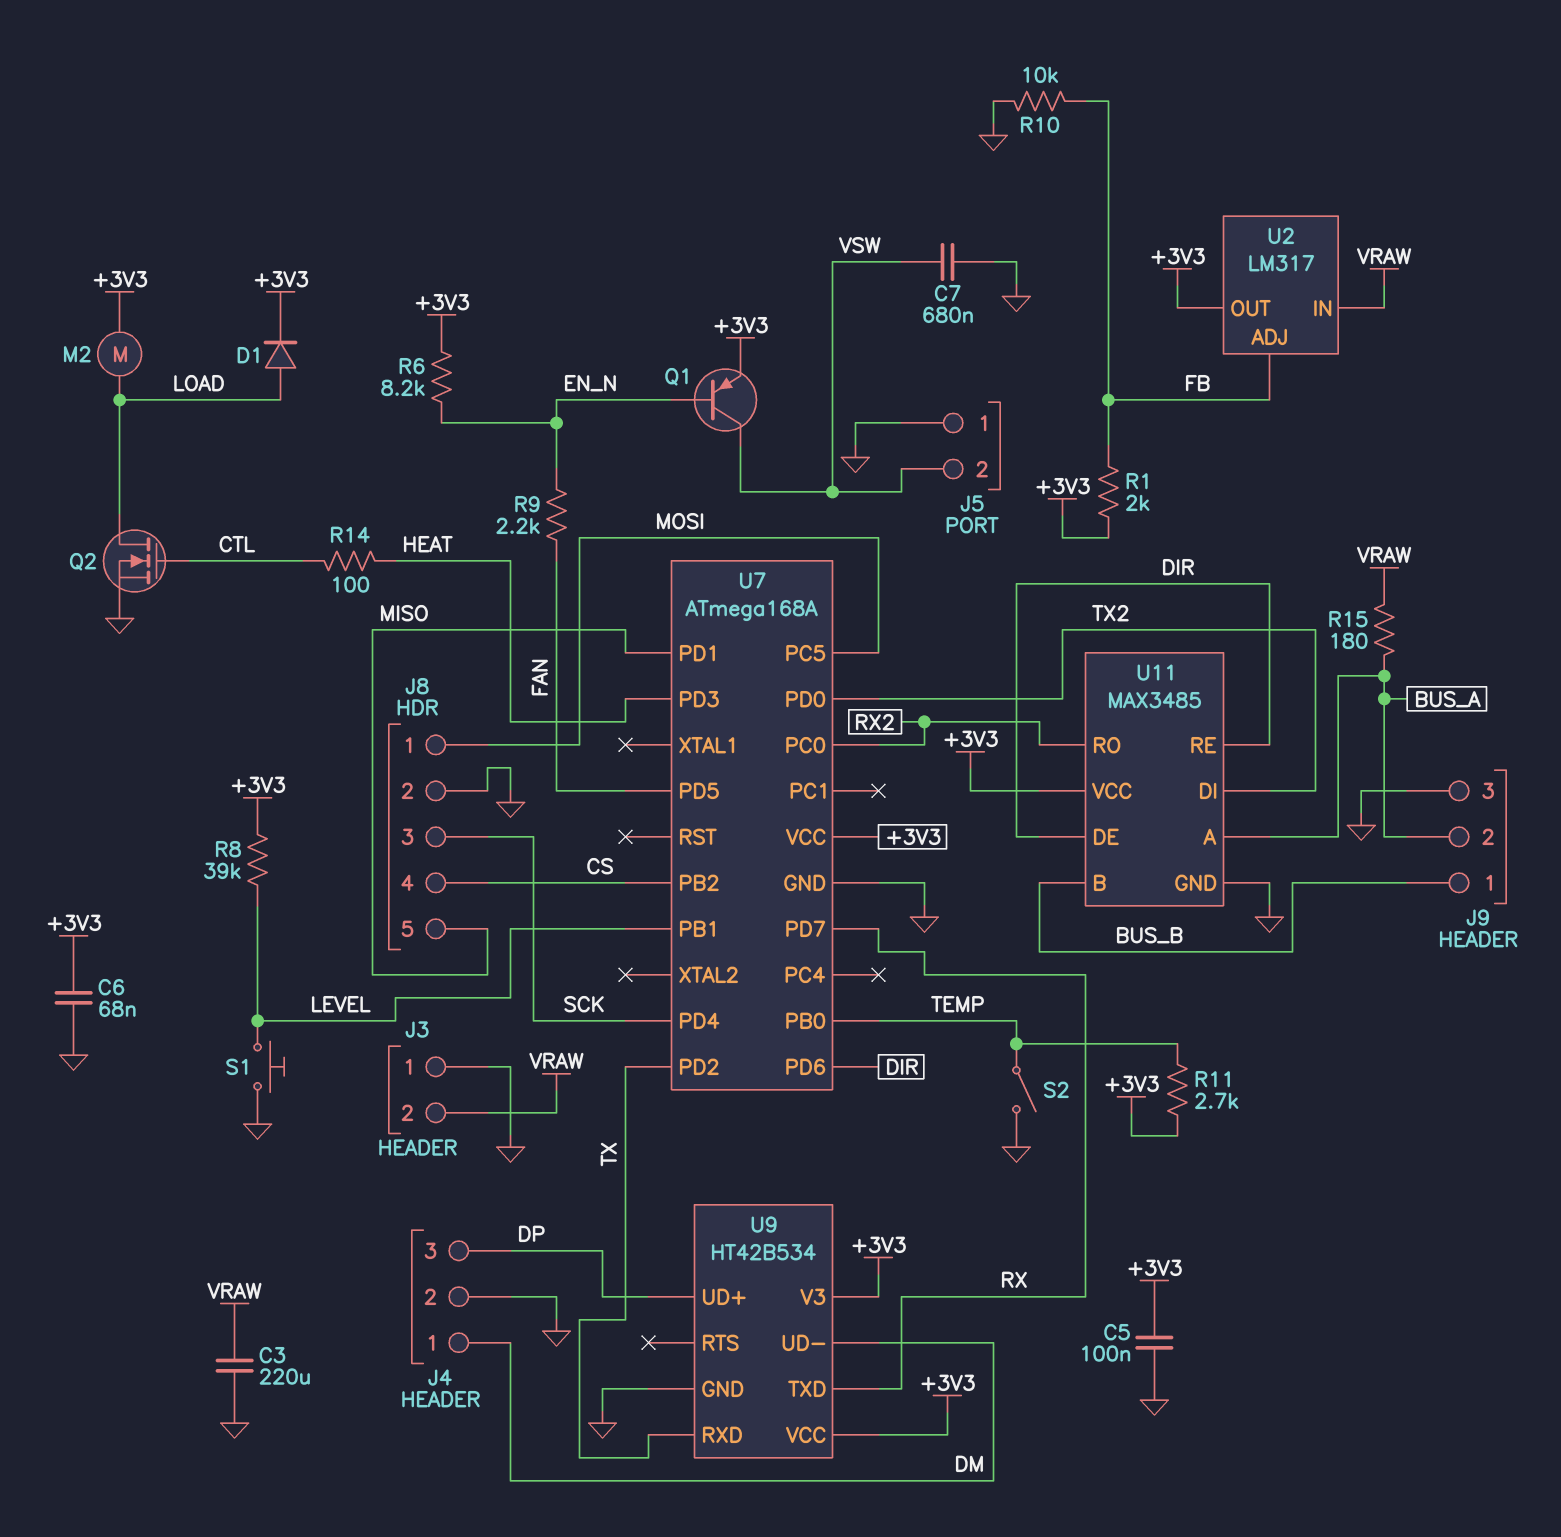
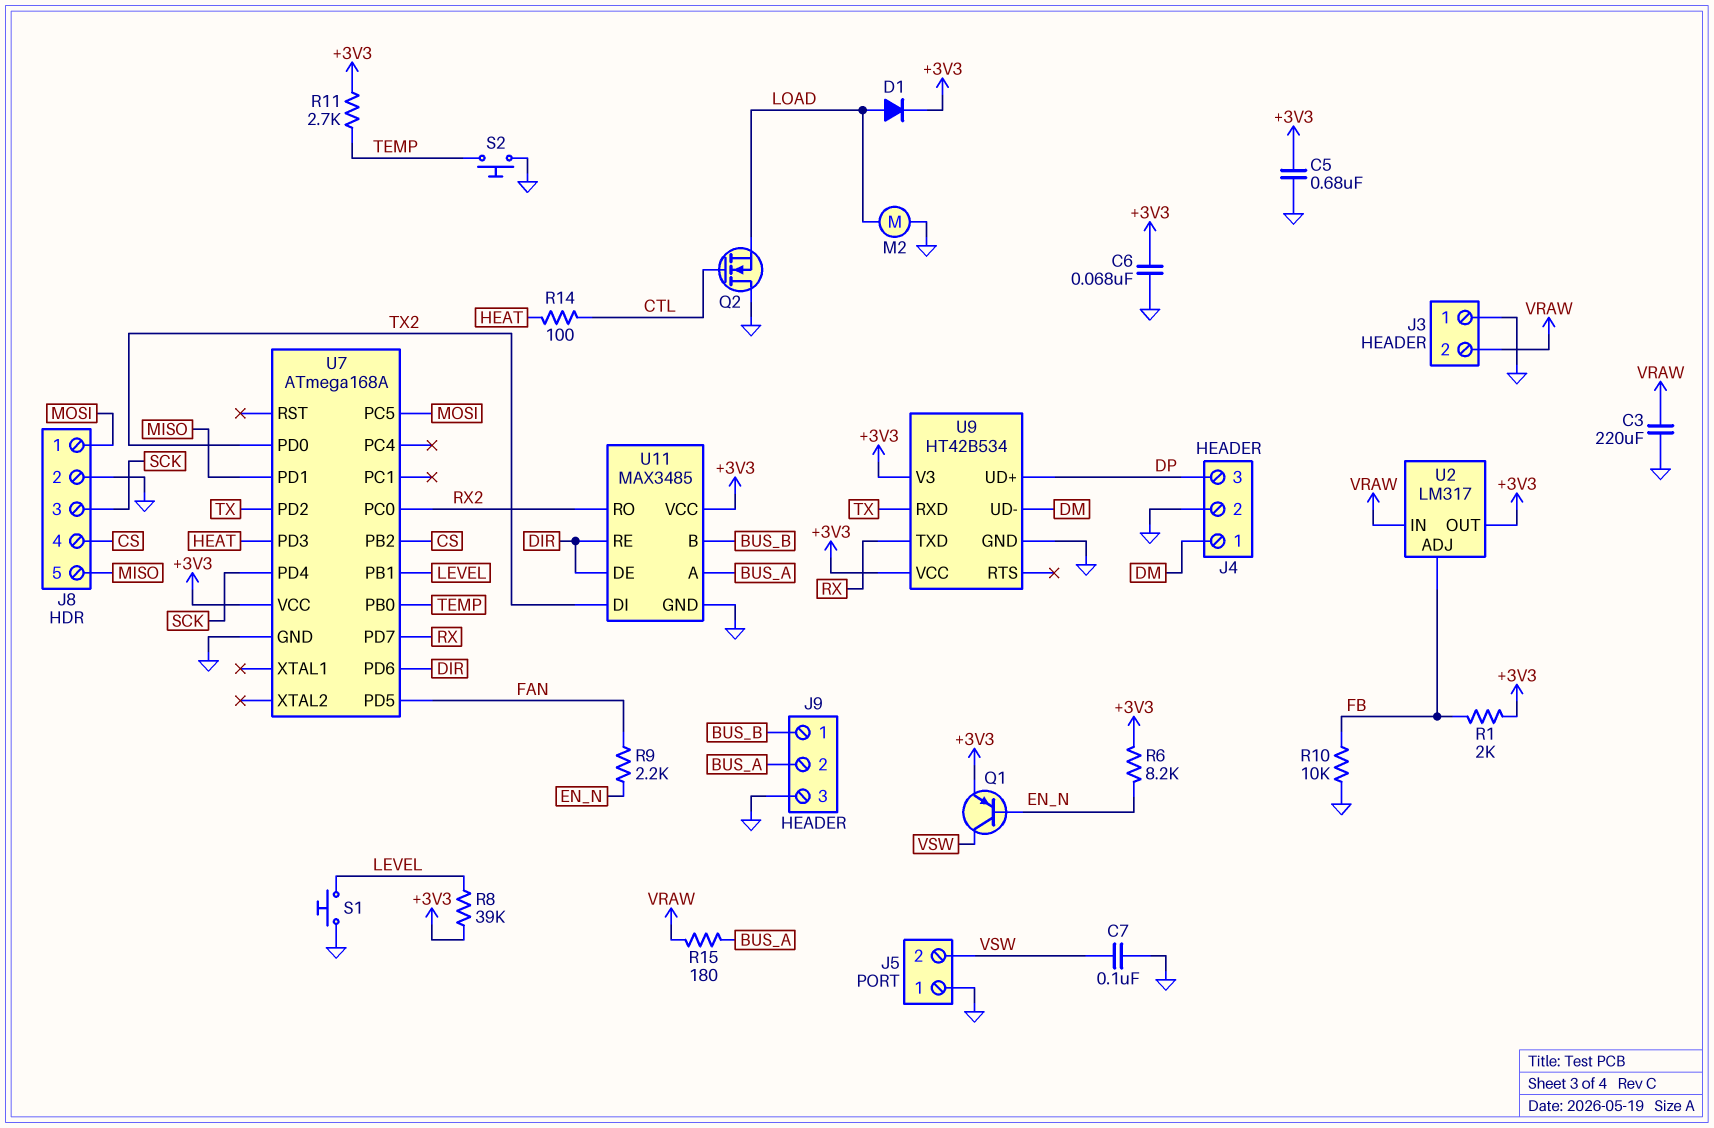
C5: 100nF (+3V3, GND) -> 680nF (+3V3, GND)
C7: 680nF (GND, VSW) -> 100nF (GND, VSW)
M2: motor (+3V3, LOAD) -> motor (GND, LOAD)
Q2: NMOS (G CTL, D LOAD, S GND) -> NMOS (G CTL, D GND, S LOAD)
S2: switch (GND, TEMP) -> button (GND, TEMP)

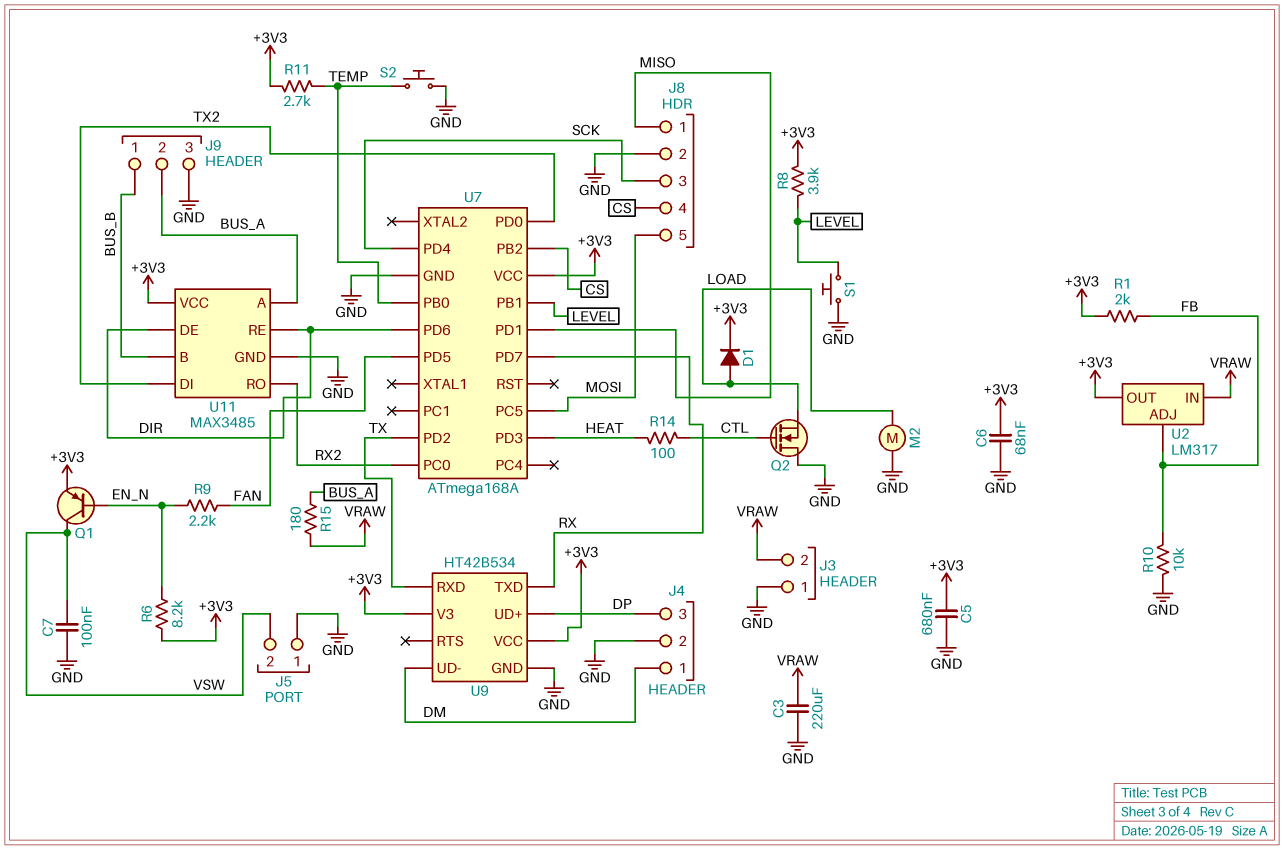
J8 pin 1: MOSI -> MISO
J8 pin 5: MISO -> MOSI
R8: 39k (+3V3, LEVEL) -> 3.9k (+3V3, LEVEL)

